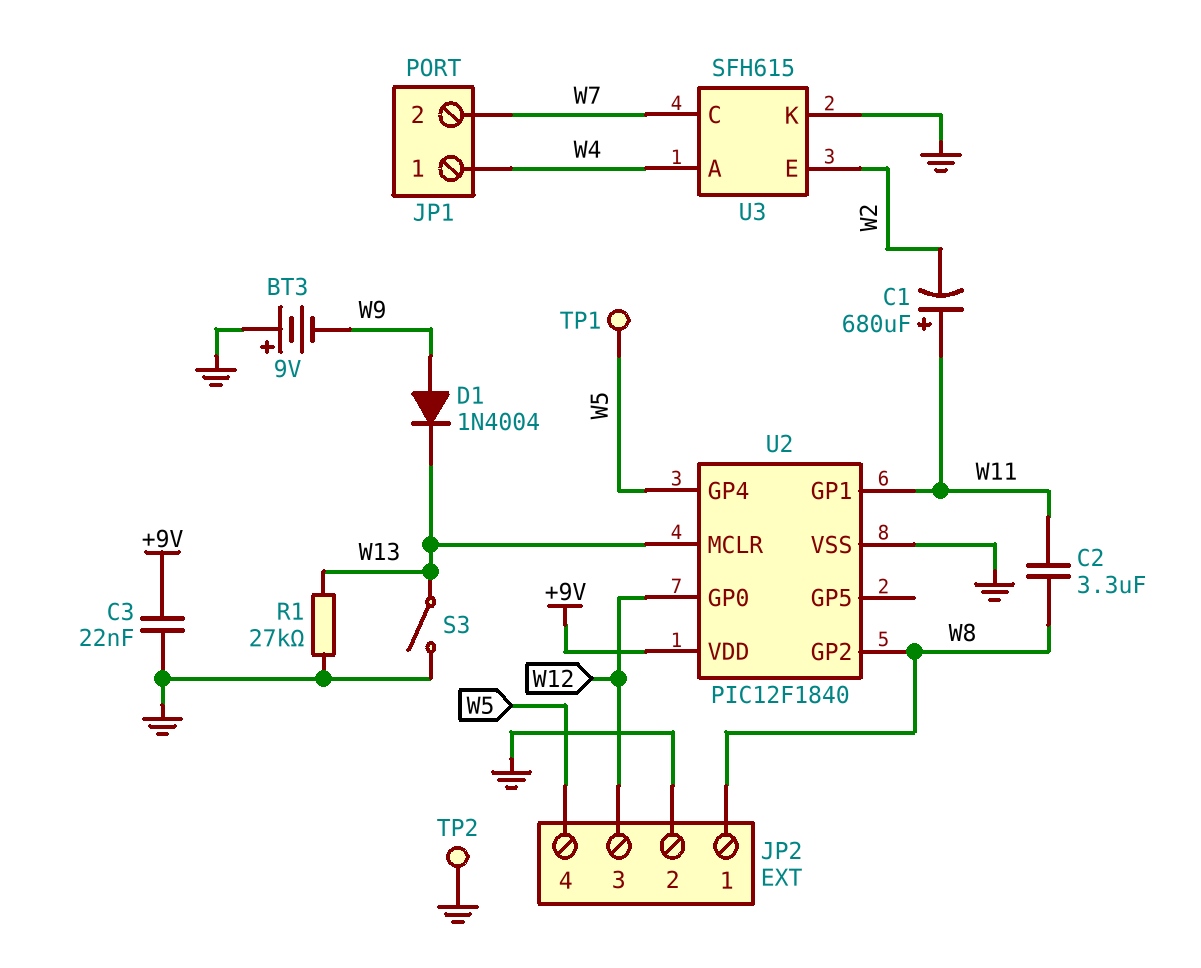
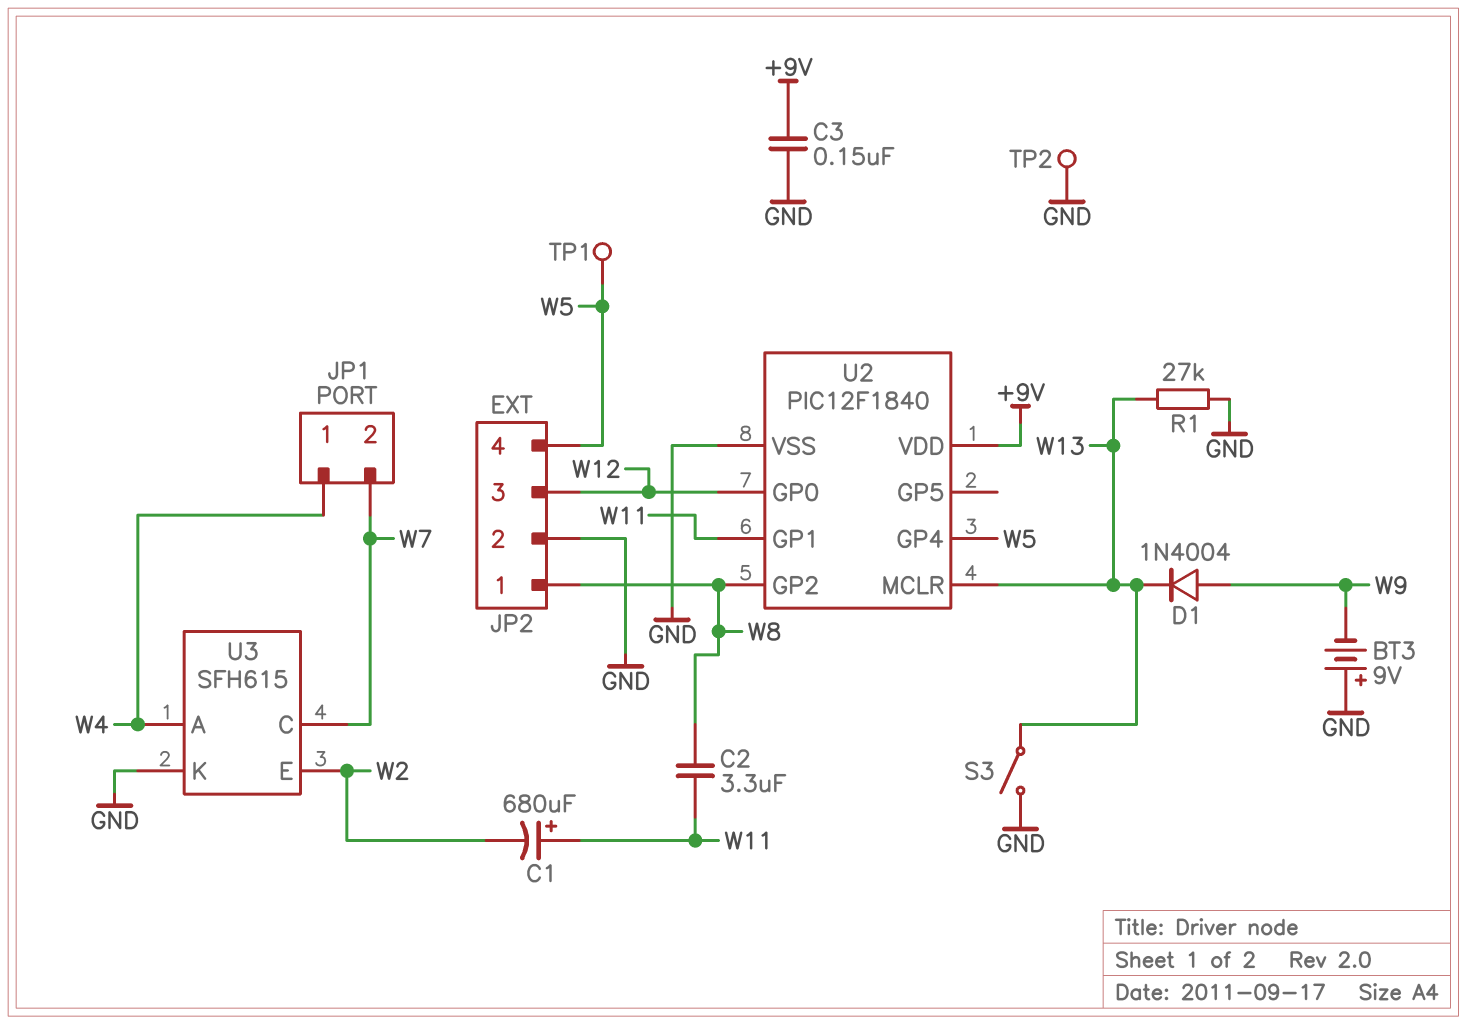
C3: 22nF (+9V, GND) -> 150nF (+9V, GND)

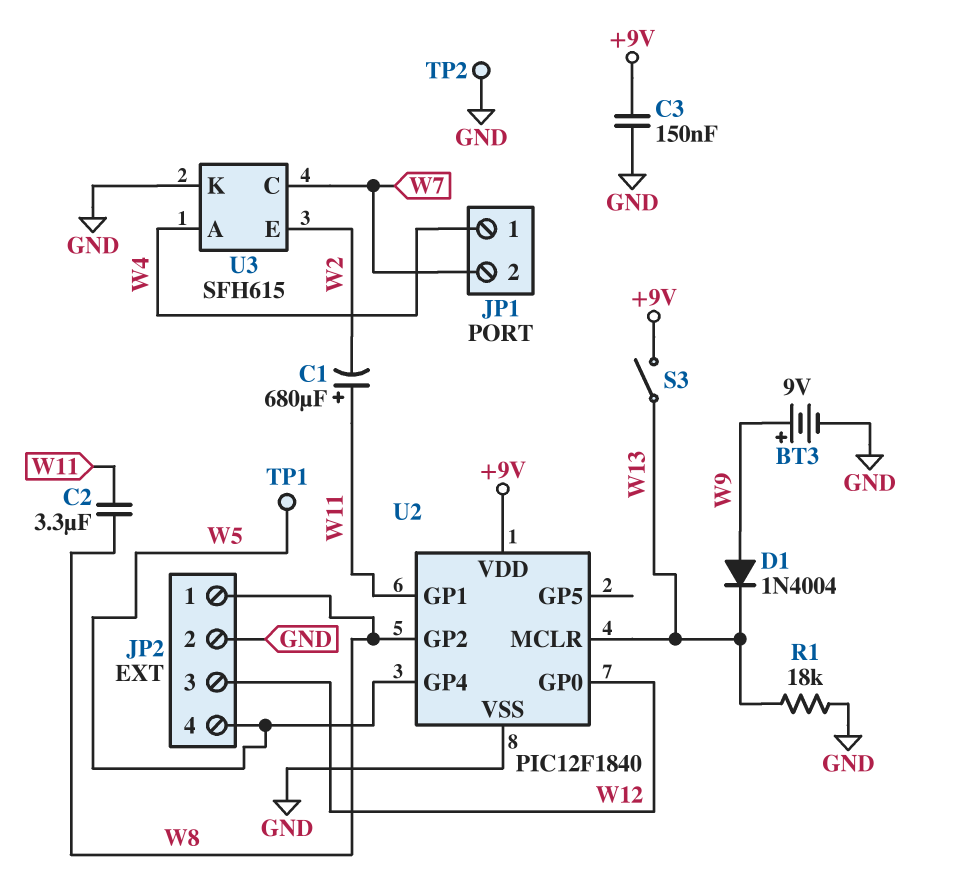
BT3: 9V (plus GND, minus W9) -> 9V (plus W9, minus GND)
R1: 27k (GND, W13) -> 18k (GND, W13)
S3: switch (GND, W13) -> switch (+9V, W13)

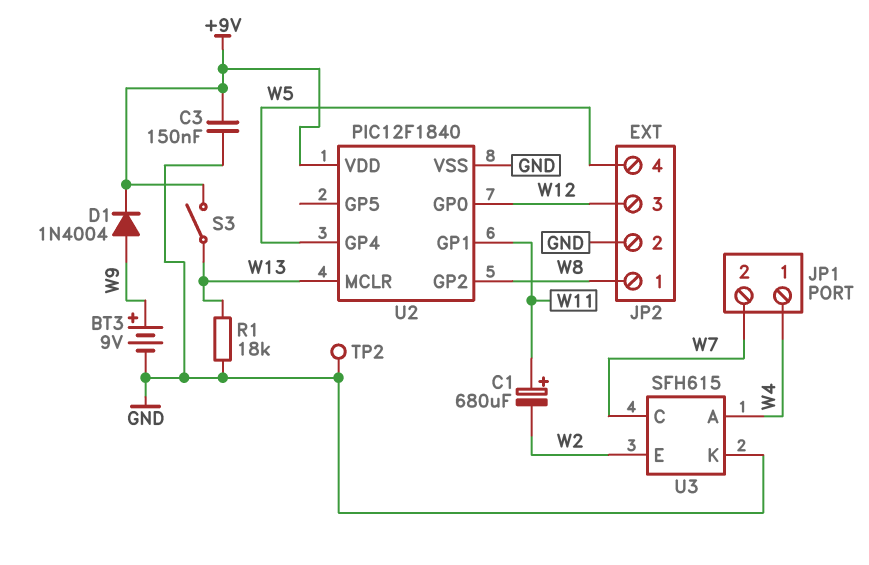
C2: 3.3uF (W8, W11) -> none
D1: diode 1N4004 (A W9, K W13) -> diode 1N4004 (A W9, K +9V)
TP1: test point (W5) -> none

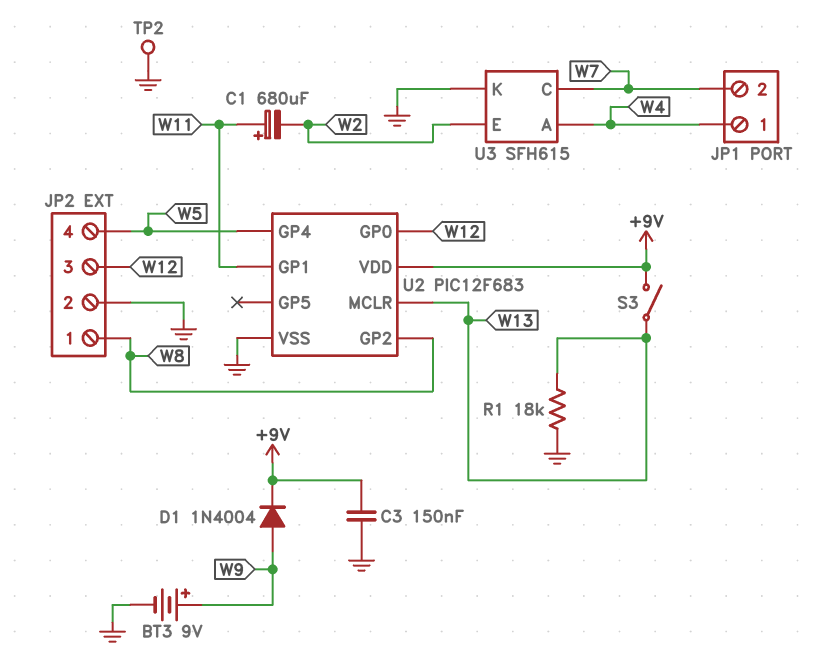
U2: PIC12F1840 -> PIC12F683

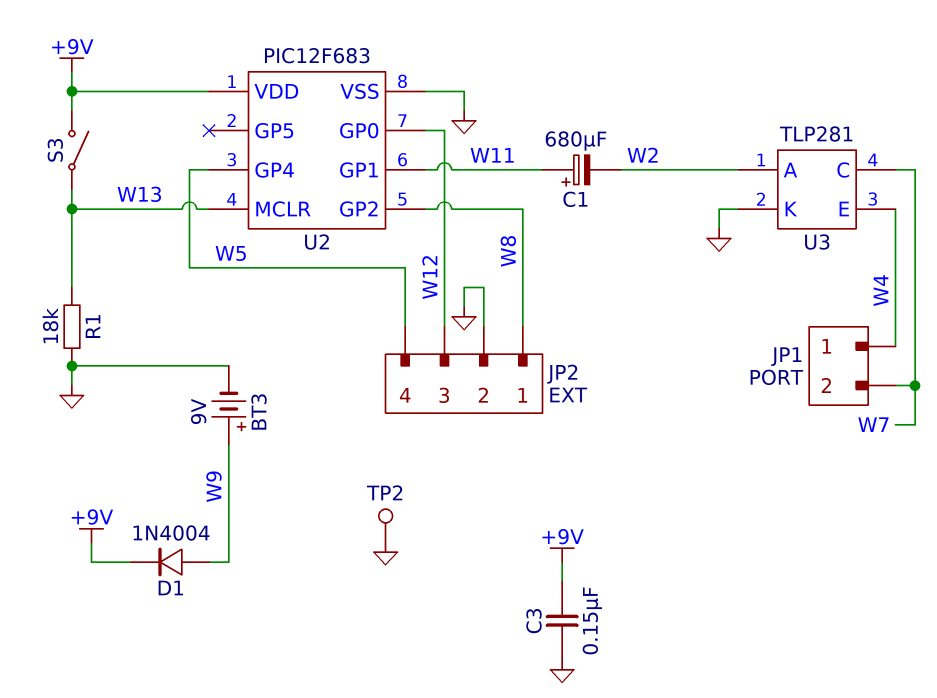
U3: SFH615 -> TLP281
U3 pin A: W4 -> W2
U3 pin E: W2 -> W4

